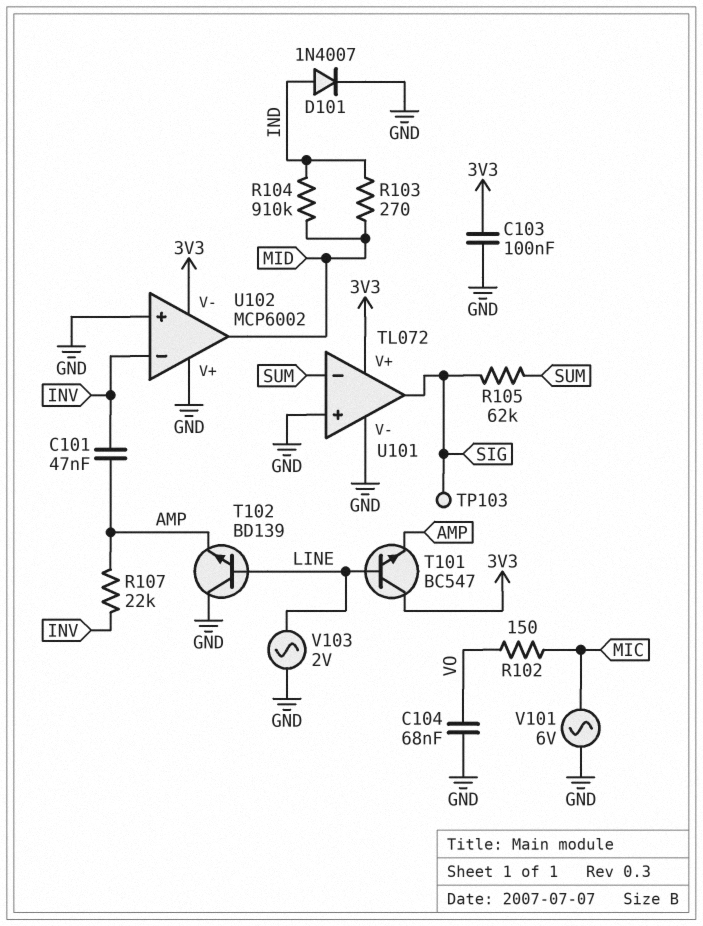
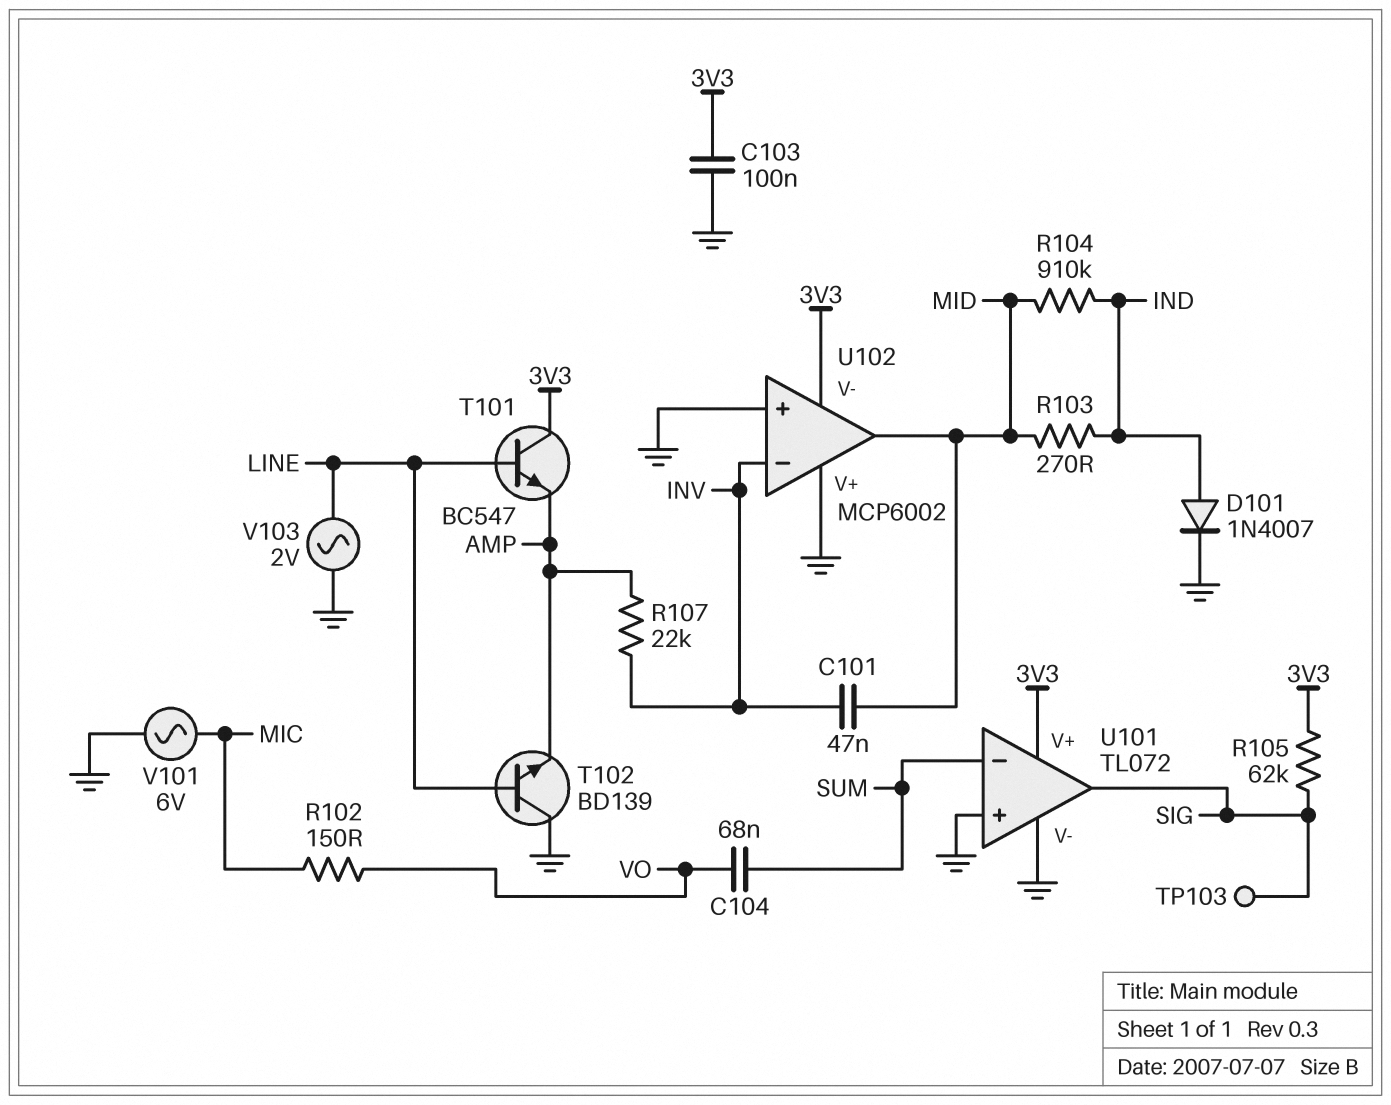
C101: 47nF (AMP, INV) -> 47nF (INV, MID)
C104: 68nF (GND, VO) -> 68nF (SUM, VO)
R105: 62k (SIG, SUM) -> 62k (3V3, SIG)

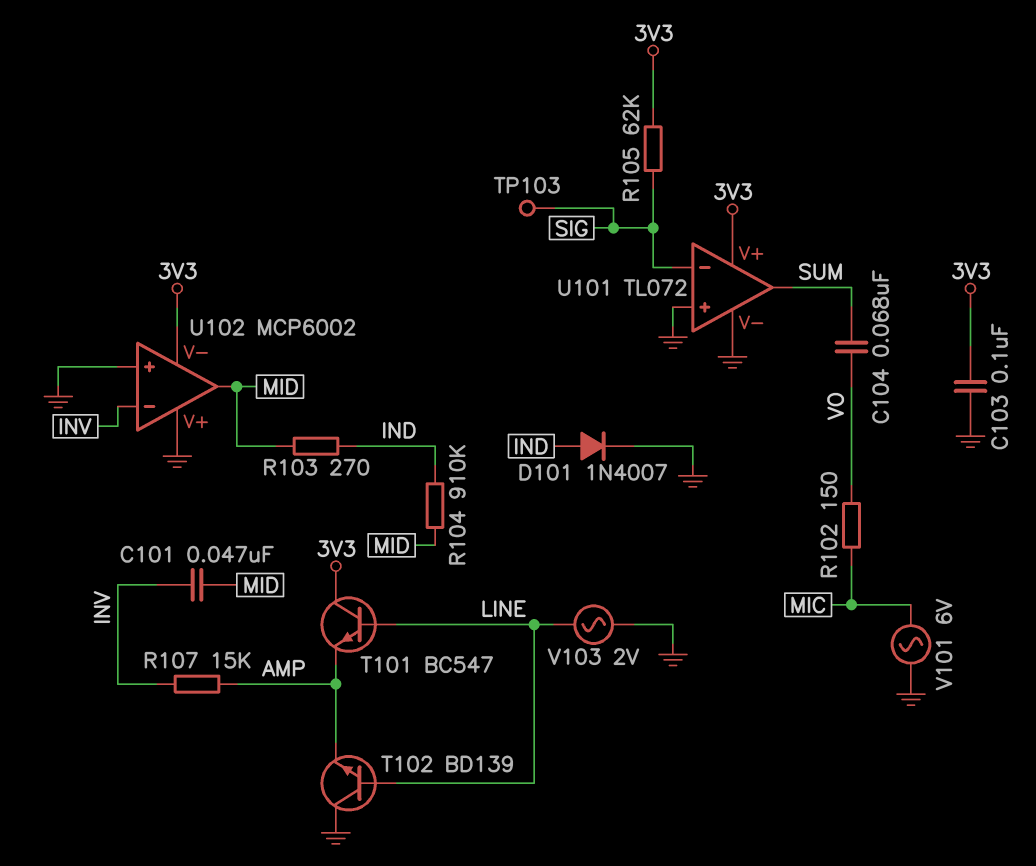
R107: 22k (AMP, INV) -> 15k (AMP, INV)
U101 pin in-: SUM -> SIG
U101 pin out: SIG -> SUM

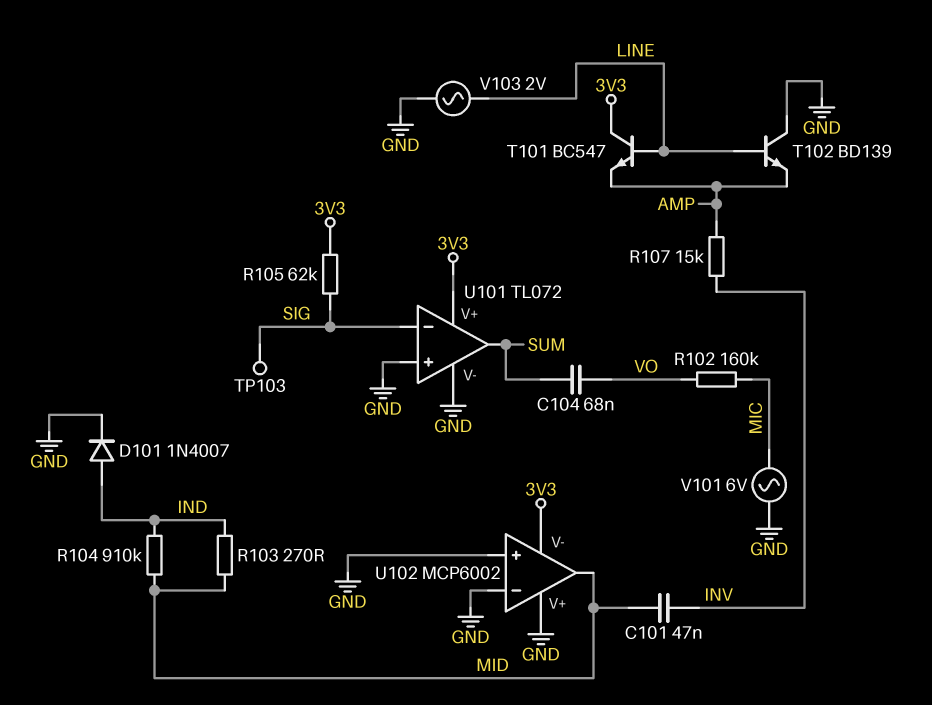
C103: 100nF (3V3, GND) -> none
R102: 150 (MIC, VO) -> 160k (MIC, VO)
U102 pin in-: INV -> GND

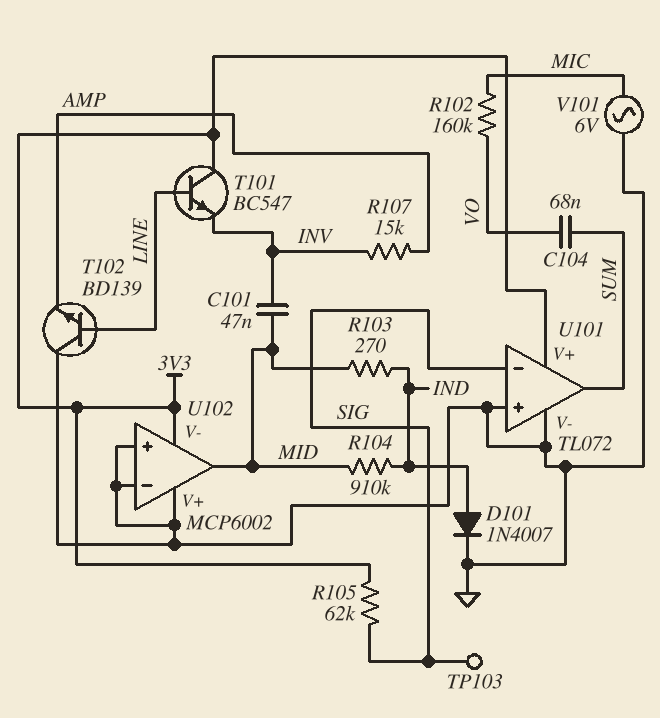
T101: NPN BC547 (B LINE, C 3V3, E AMP) -> NPN BC547 (B LINE, C 3V3, E INV)
V103: AC 2V (GND, LINE) -> none

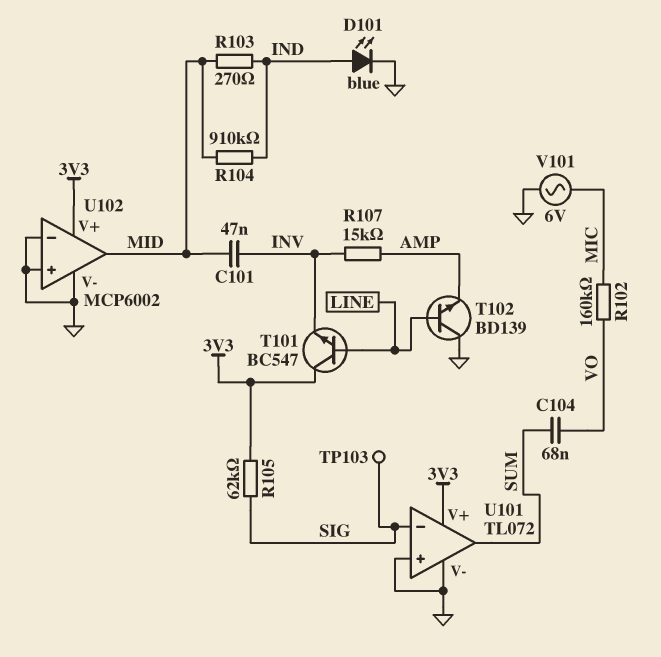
D101: diode 1N4007 (A IND, K GND) -> LED blue (A IND, K GND)
U102 pin V+: GND -> 3V3
U102 pin V-: 3V3 -> GND

